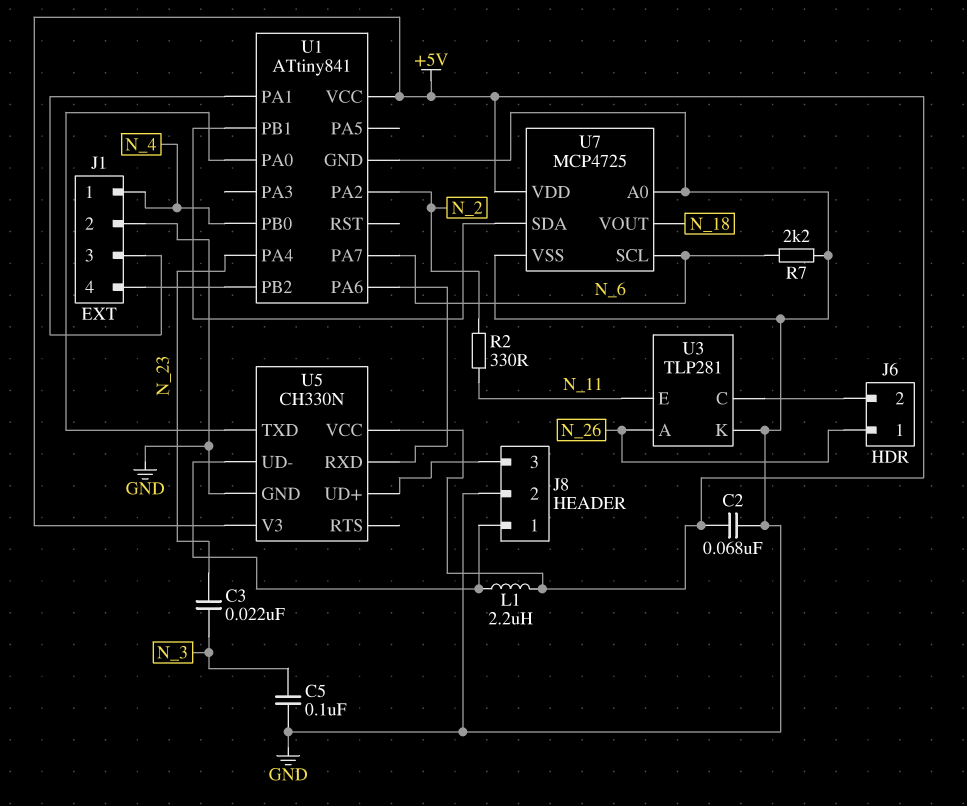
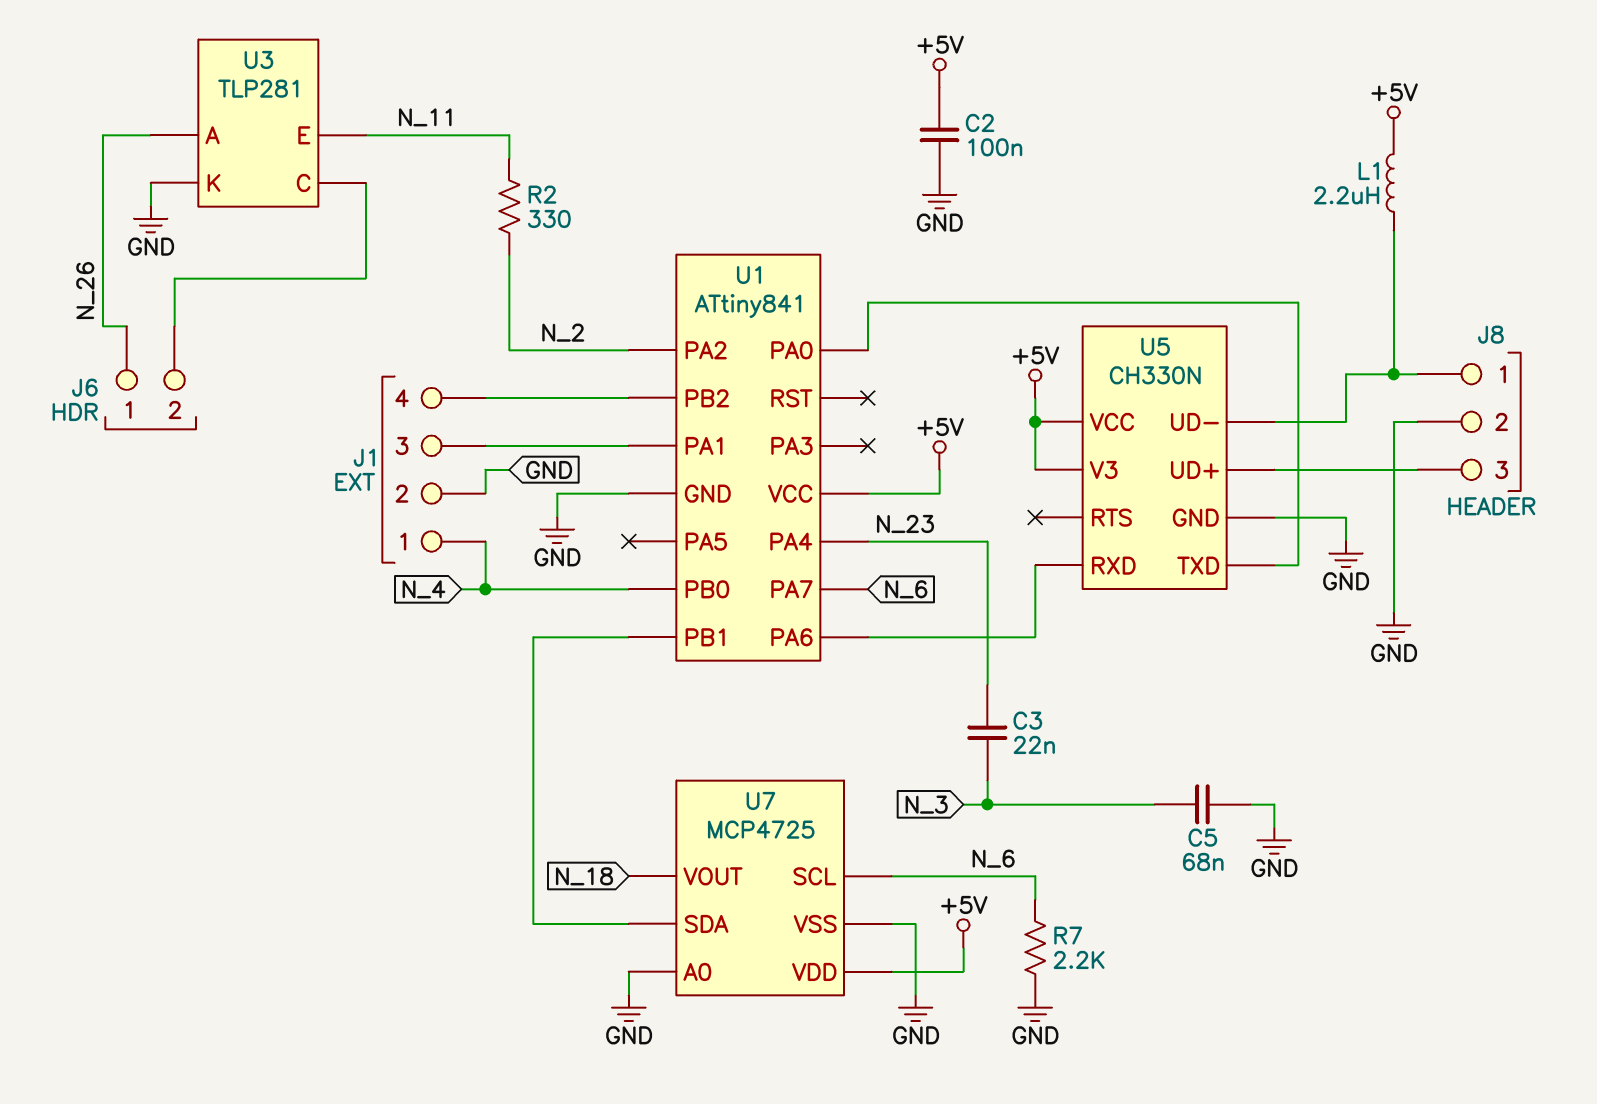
C2: 68nF (+5V, GND) -> 100nF (+5V, GND)
C5: 100nF (GND, N_3) -> 68nF (GND, N_3)

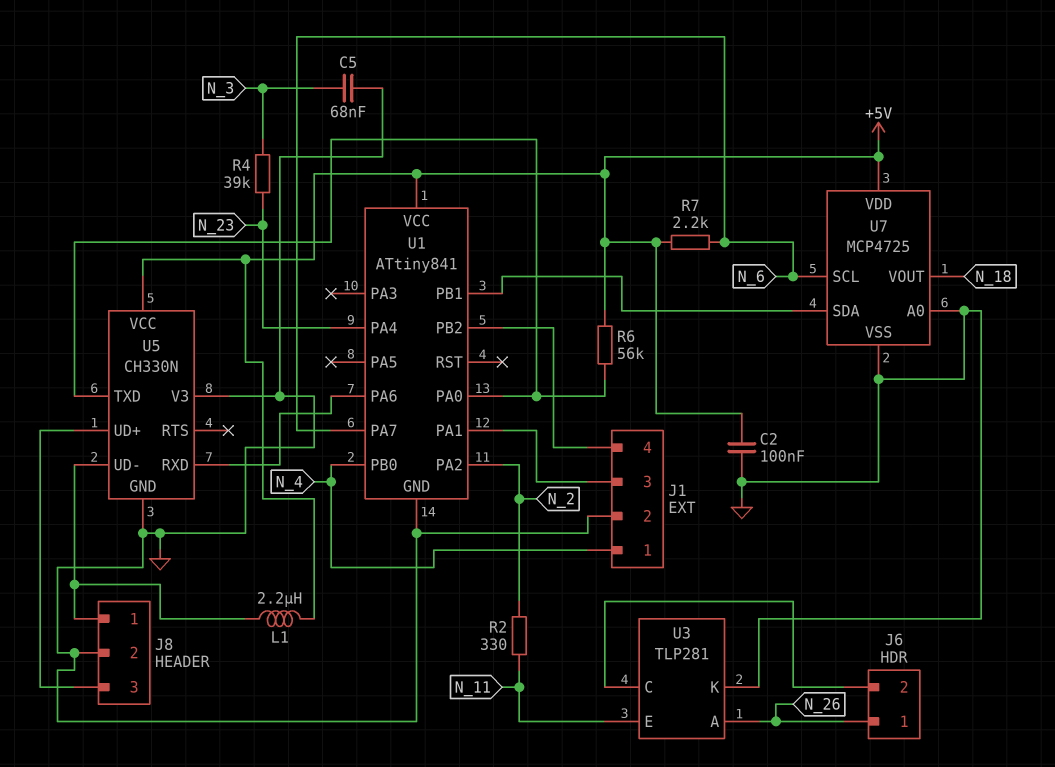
C3: 22nF (N_3, N_23) -> none
R4: none -> 39k (N_3, N_23)
R6: none -> 56k (+5V, U1/PA0)
R7: 2.2k (GND, N_6) -> 2.2k (+5V, N_6)
U5 pin V3: +5V -> GND

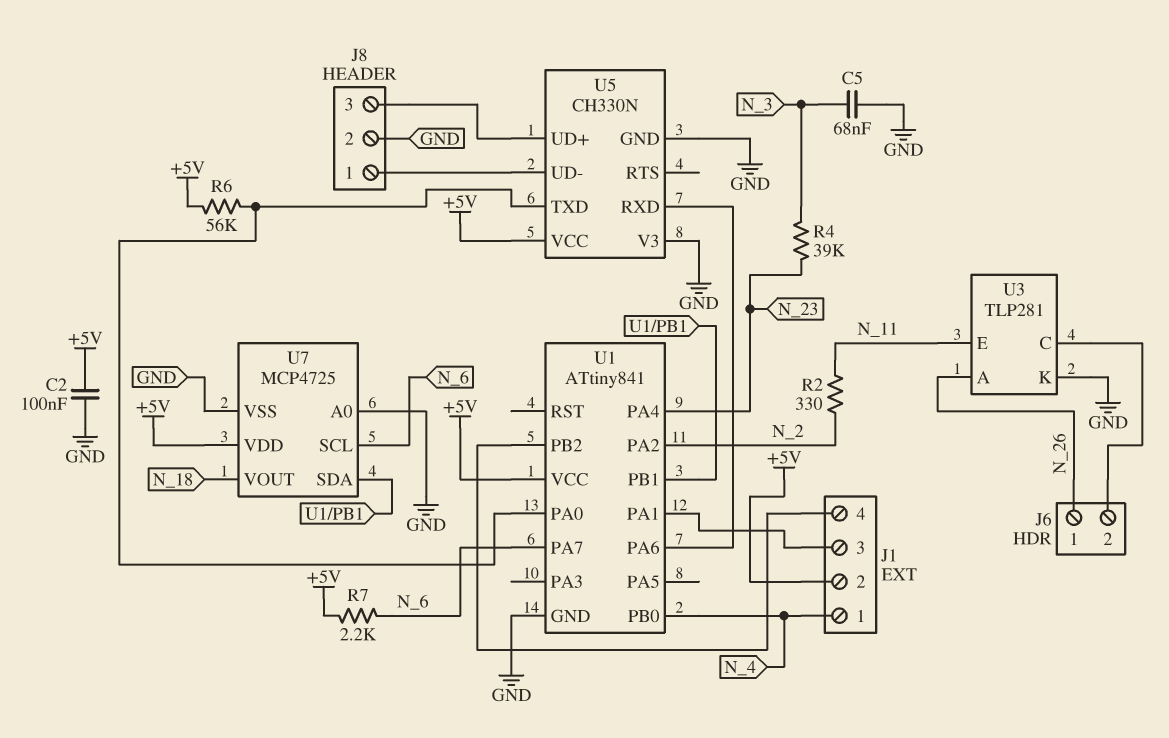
J1 pin 2: GND -> +5V
L1: 2.2uH (+5V, J8/1) -> none

